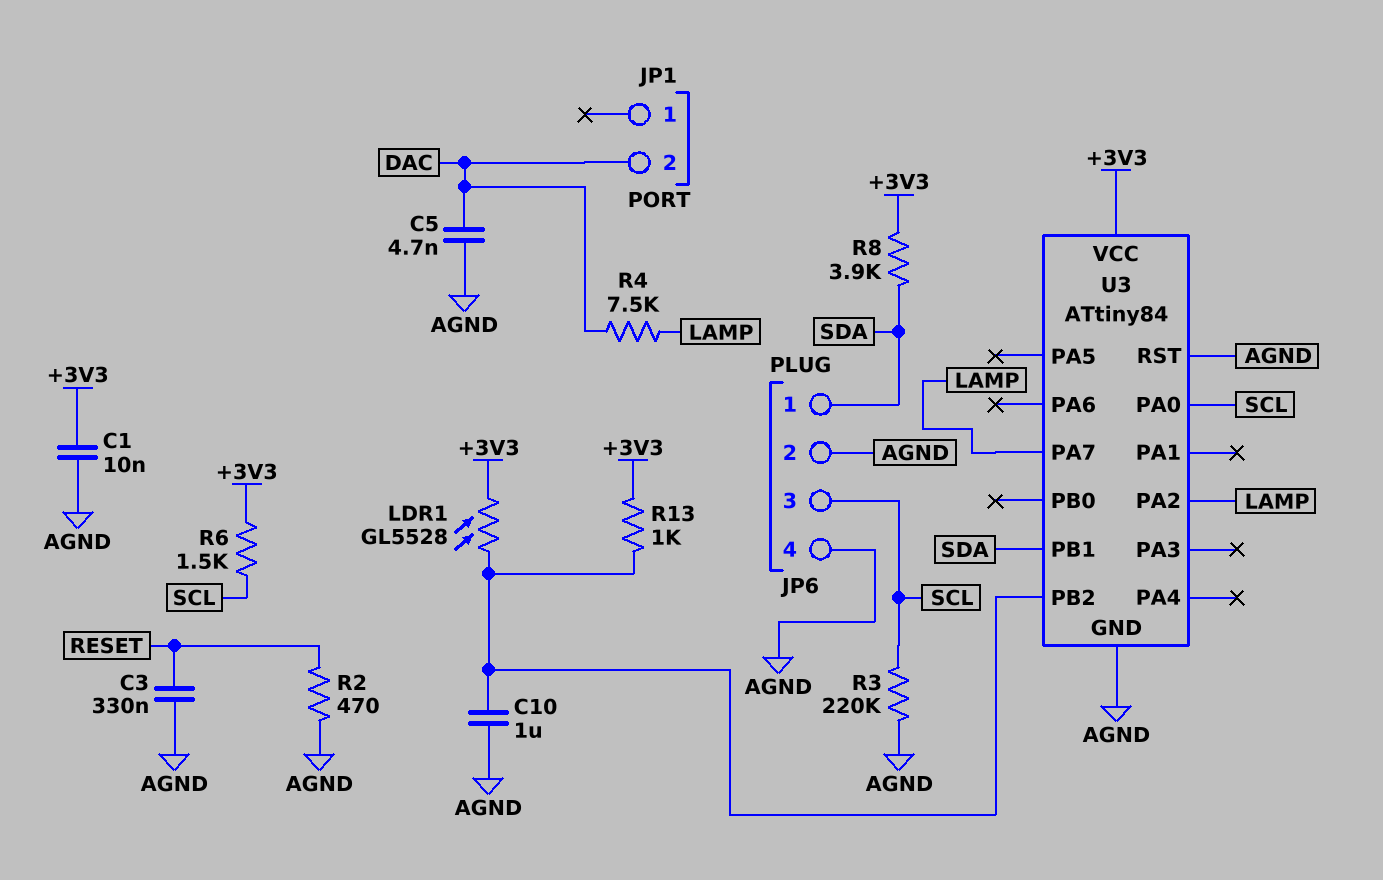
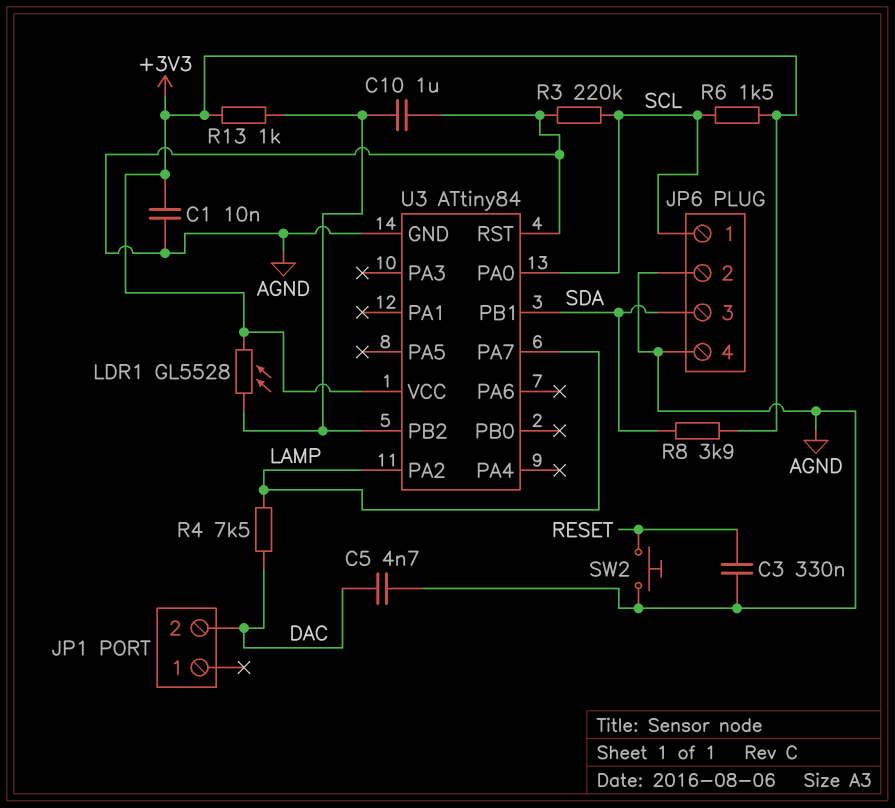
JP6 pin 1: SDA -> SCL
JP6 pin 3: SCL -> SDA
R2: 470 (AGND, RESET) -> none
SW2: none -> button (AGND, RESET)

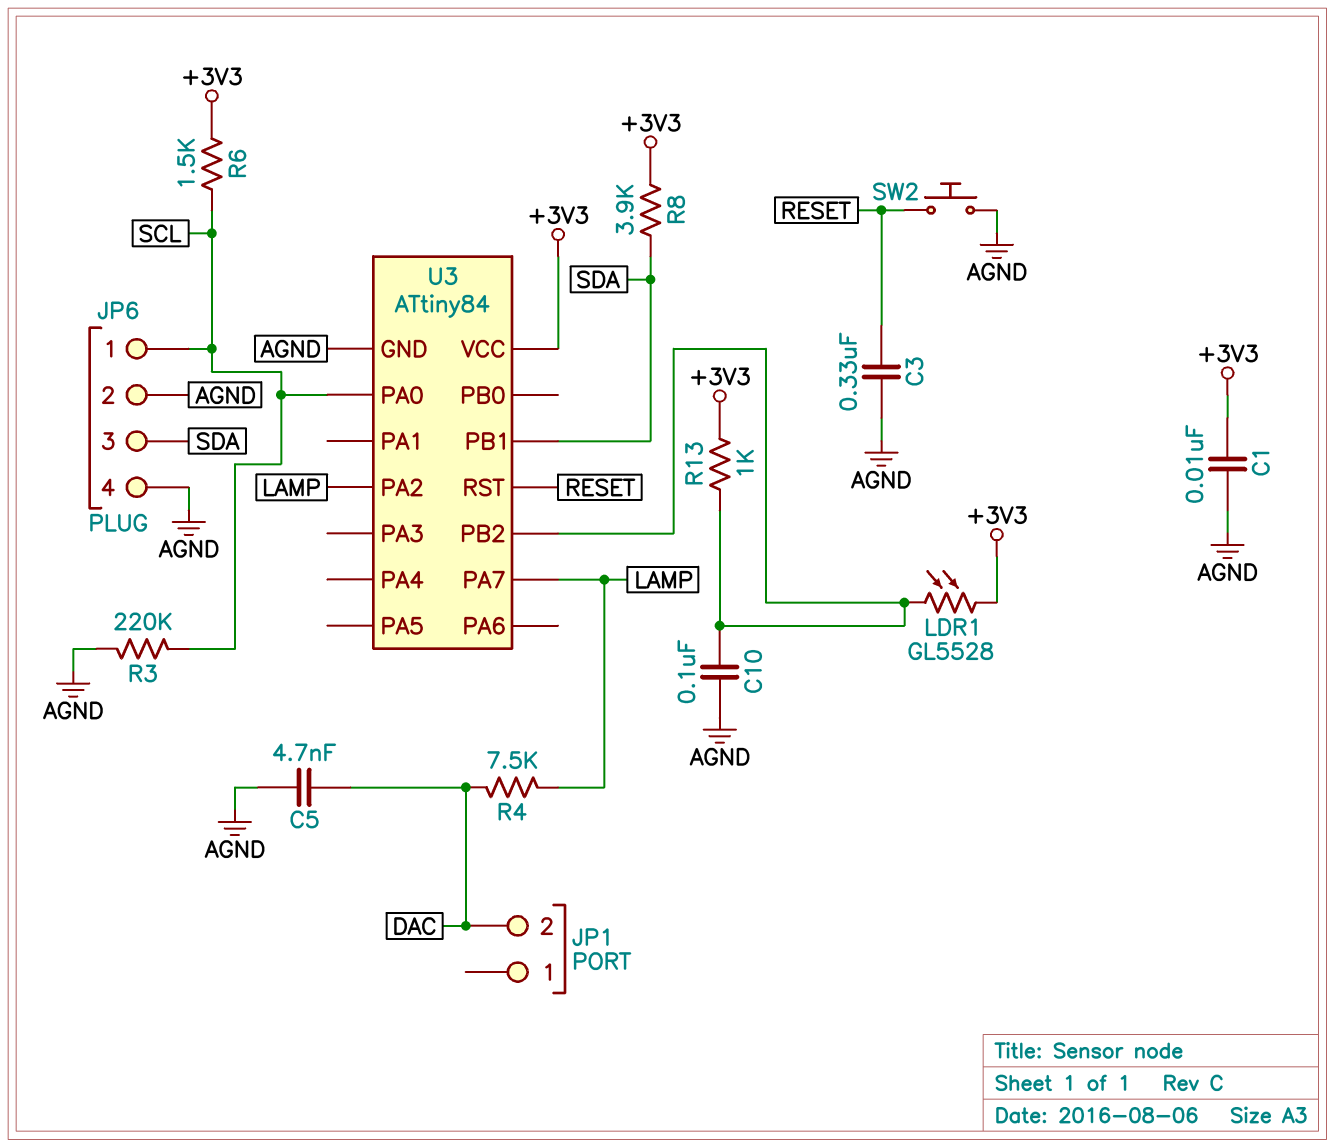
C10: 1uF (AGND, U3/PB2) -> 100nF (AGND, U3/PB2)
U3 pin RST: AGND -> RESET

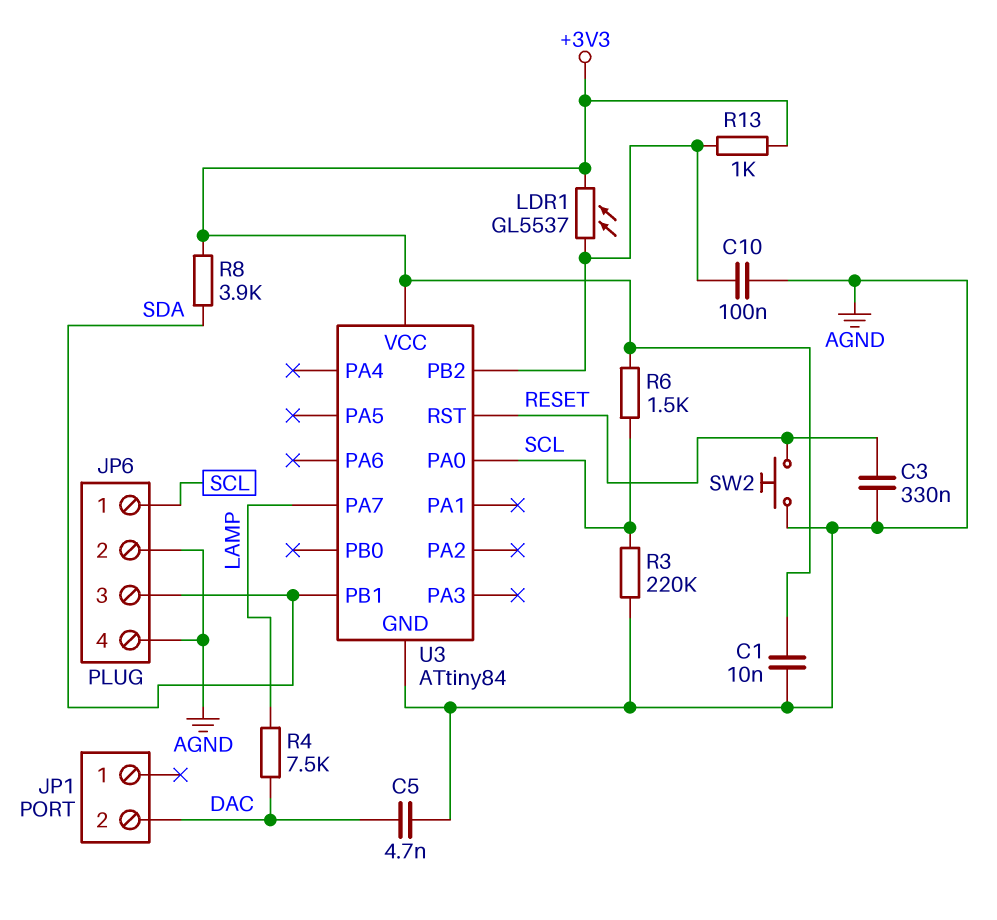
LDR1: GL5528 (+3V3, U3/PB2) -> GL5537 (+3V3, U3/PB2)
U3 pin PA2: LAMP -> none

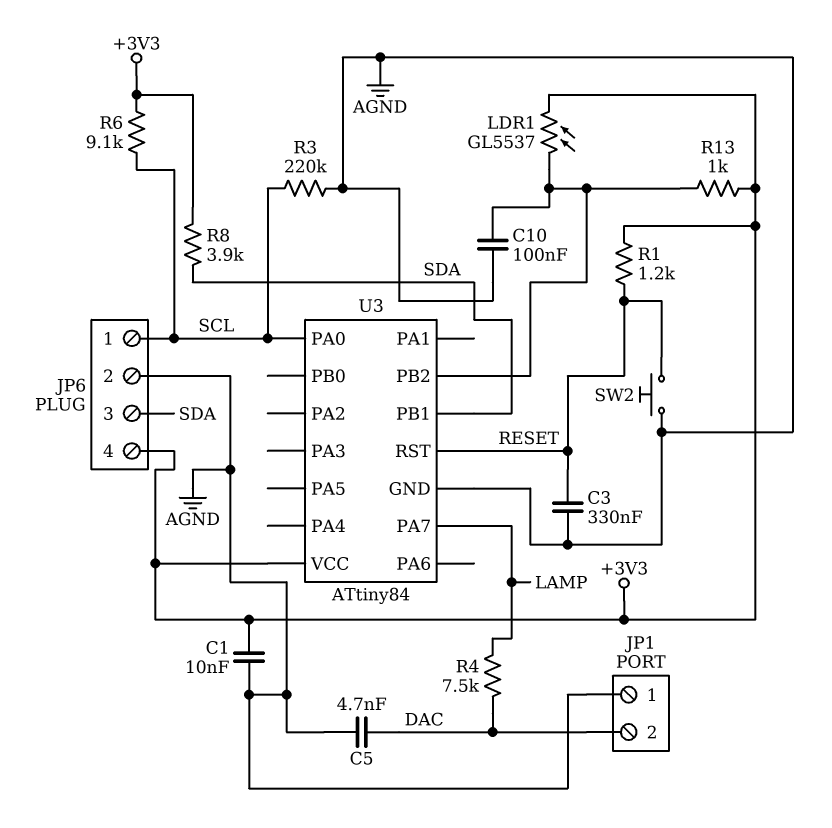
JP1 pin 1: none -> AGND
JP6 pin 4: AGND -> +3V3
R1: none -> 1.2k (+3V3, RESET)
R6: 1.5k (+3V3, SCL) -> 9.1k (+3V3, SCL)

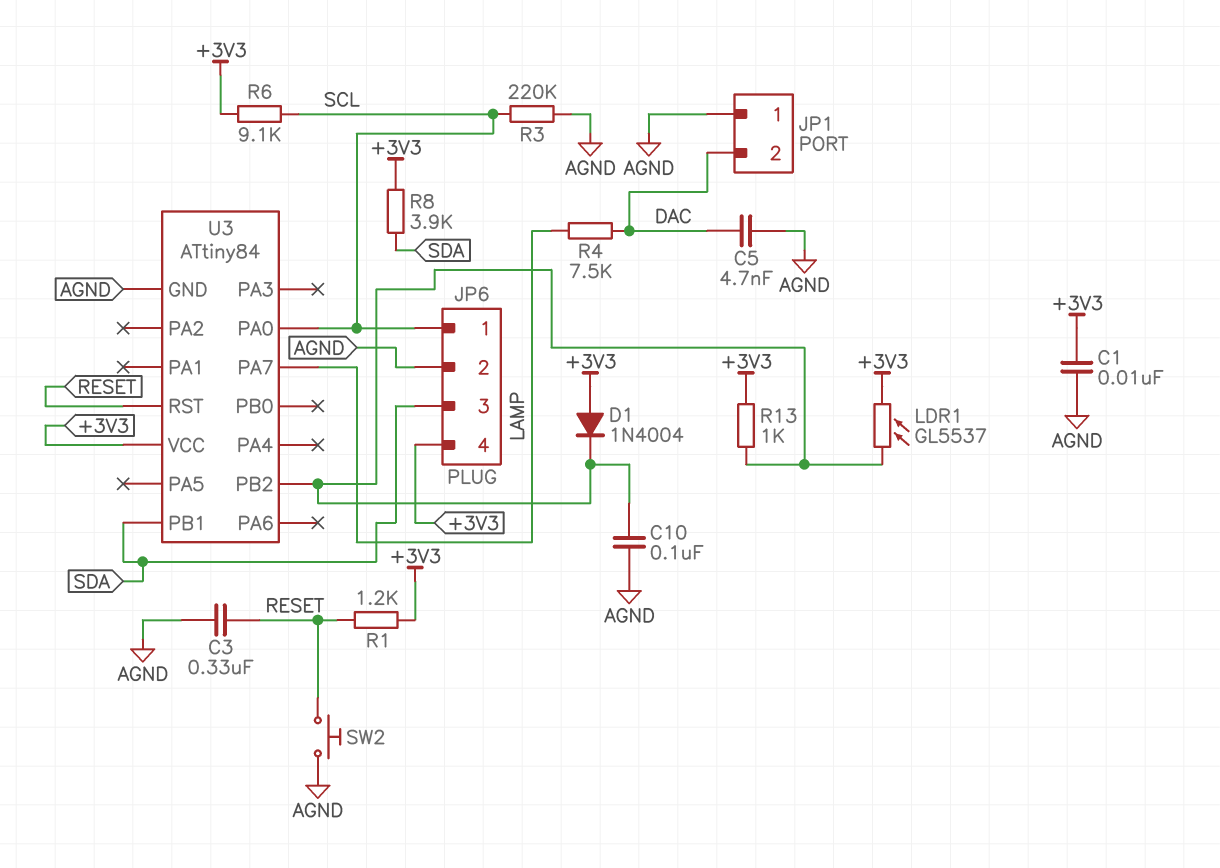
D1: none -> diode 1N4004 (A +3V3, K U3/PB2)

